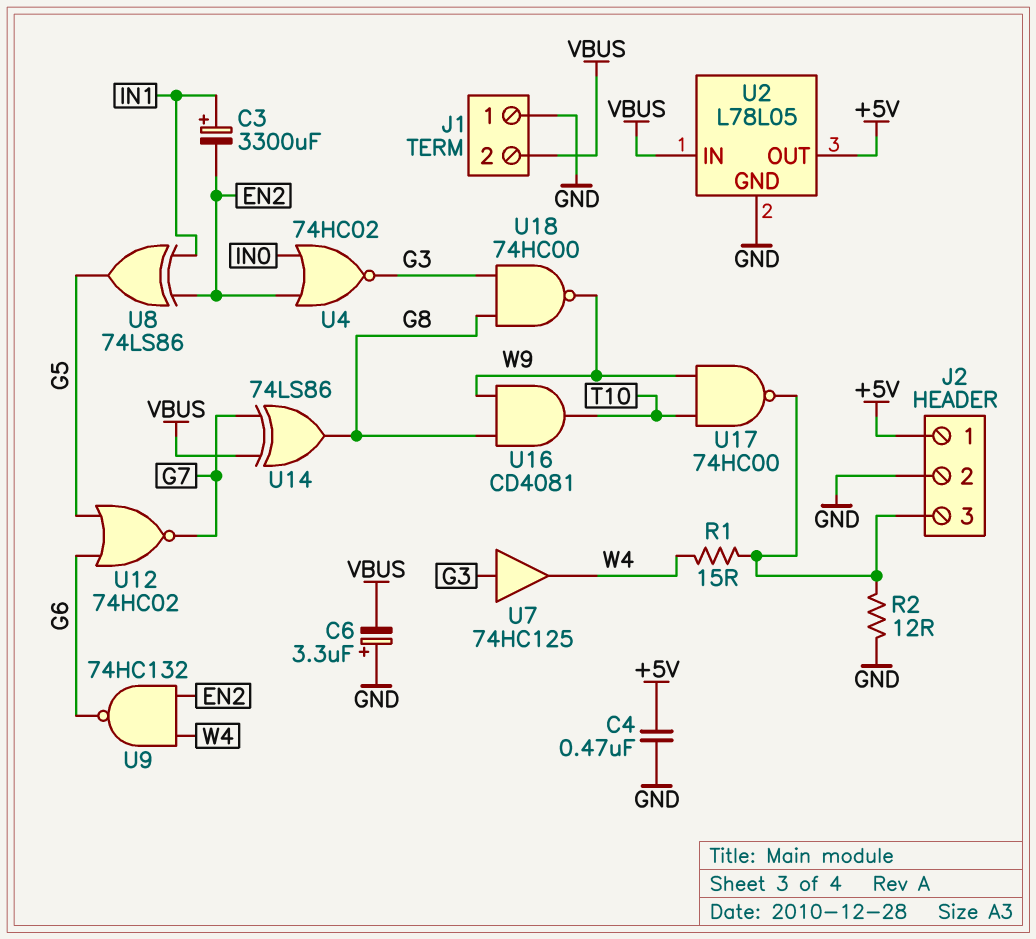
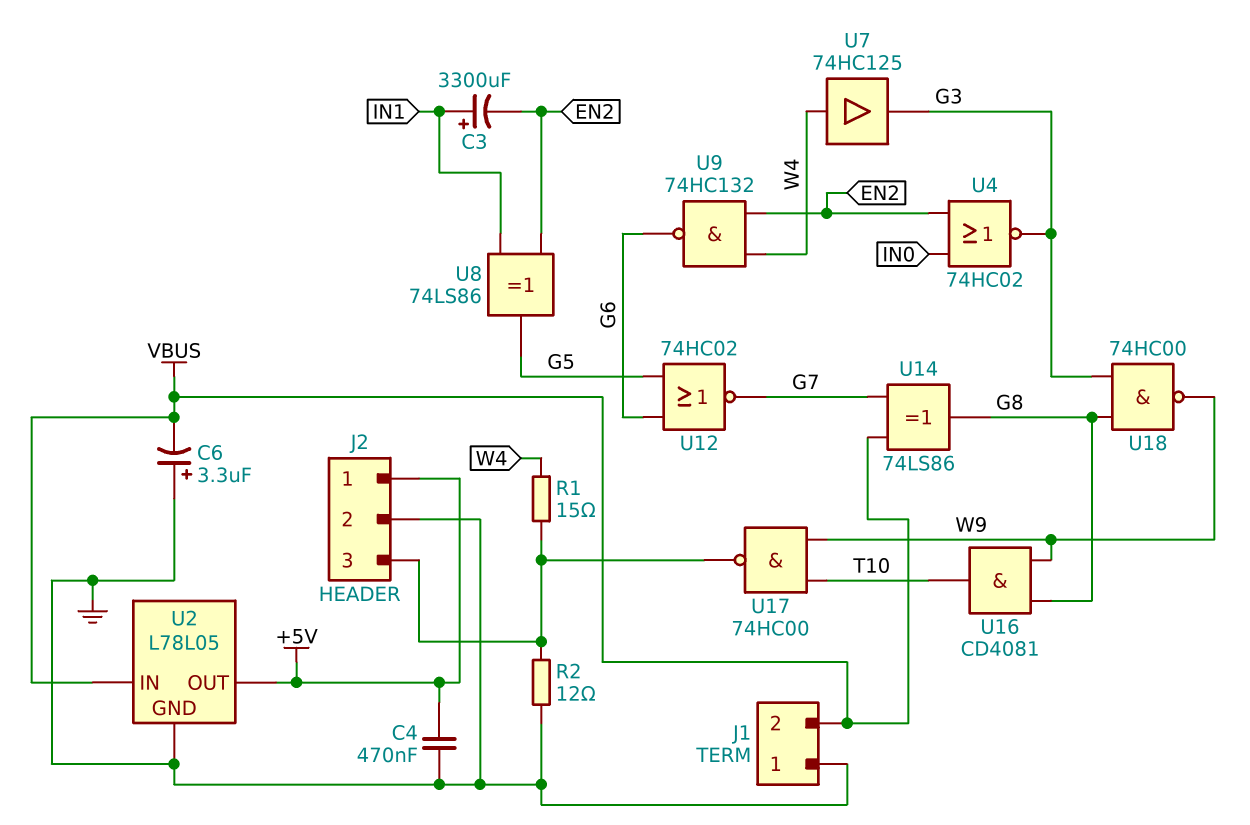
U7: buffer 74HC125 (in G3, out W4) -> buffer 74HC125 (in W4, out G3)

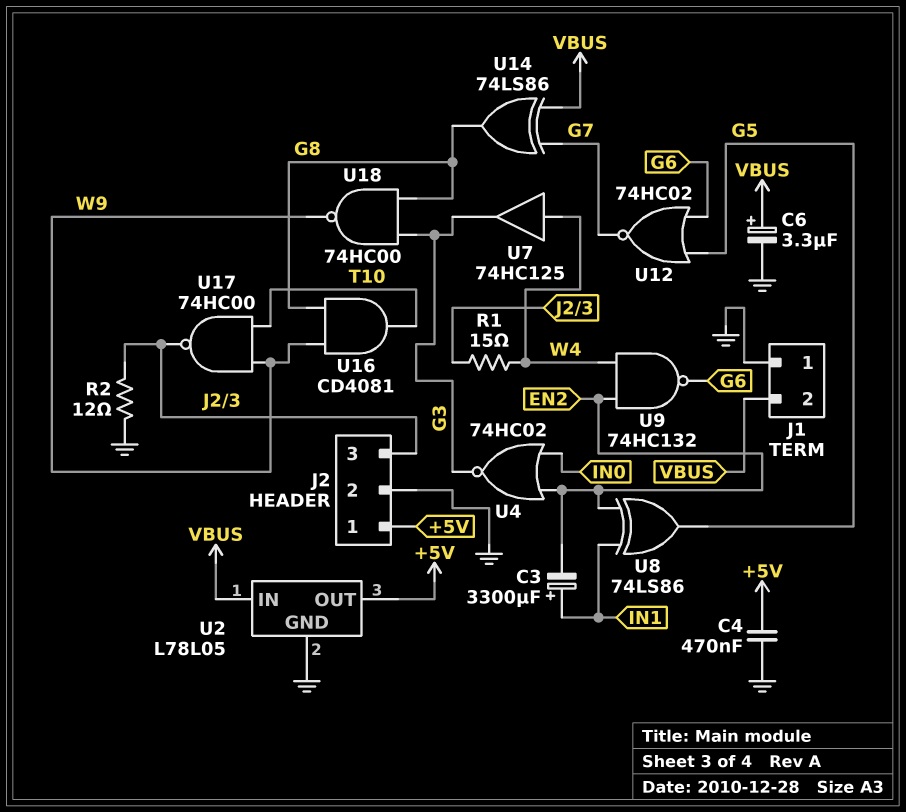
C6: 3.3uF (plus GND, minus VBUS) -> 3.3uF (plus VBUS, minus GND)

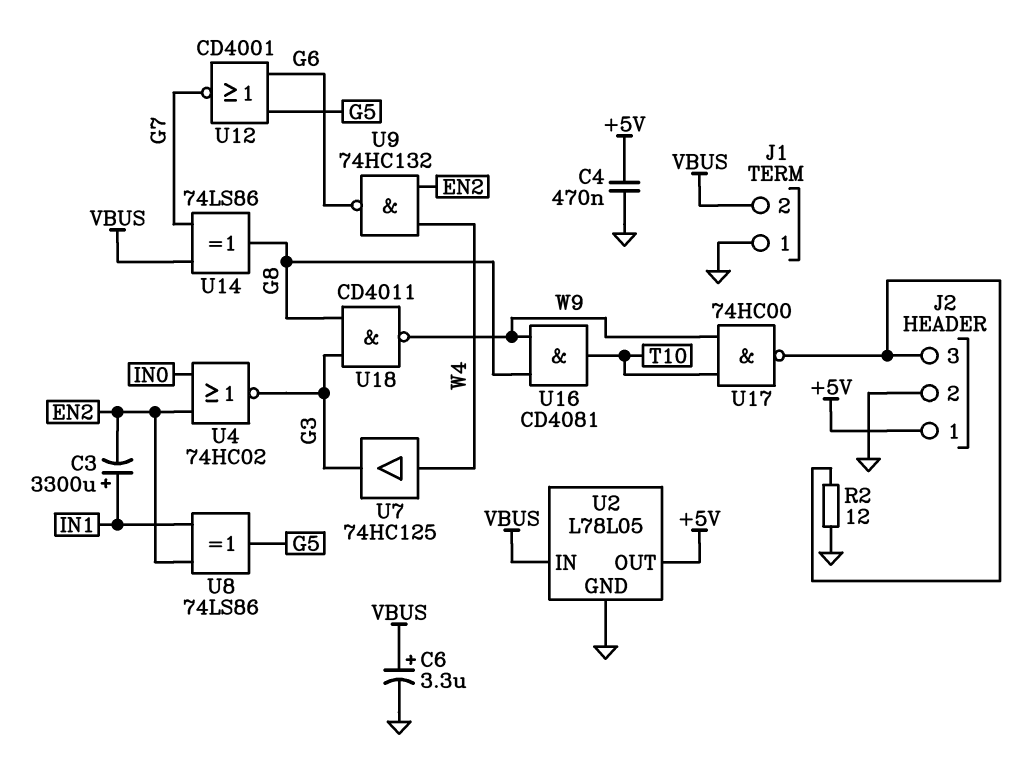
R1: 15 (J2/3, W4) -> none
U12: NOR 74HC02 (in G5, in G6, out G7) -> NOR CD4001 (in G5, in G6, out G7)
U18: NAND 74HC00 (in G3, in G8, out W9) -> NAND CD4011 (in G3, in G8, out W9)

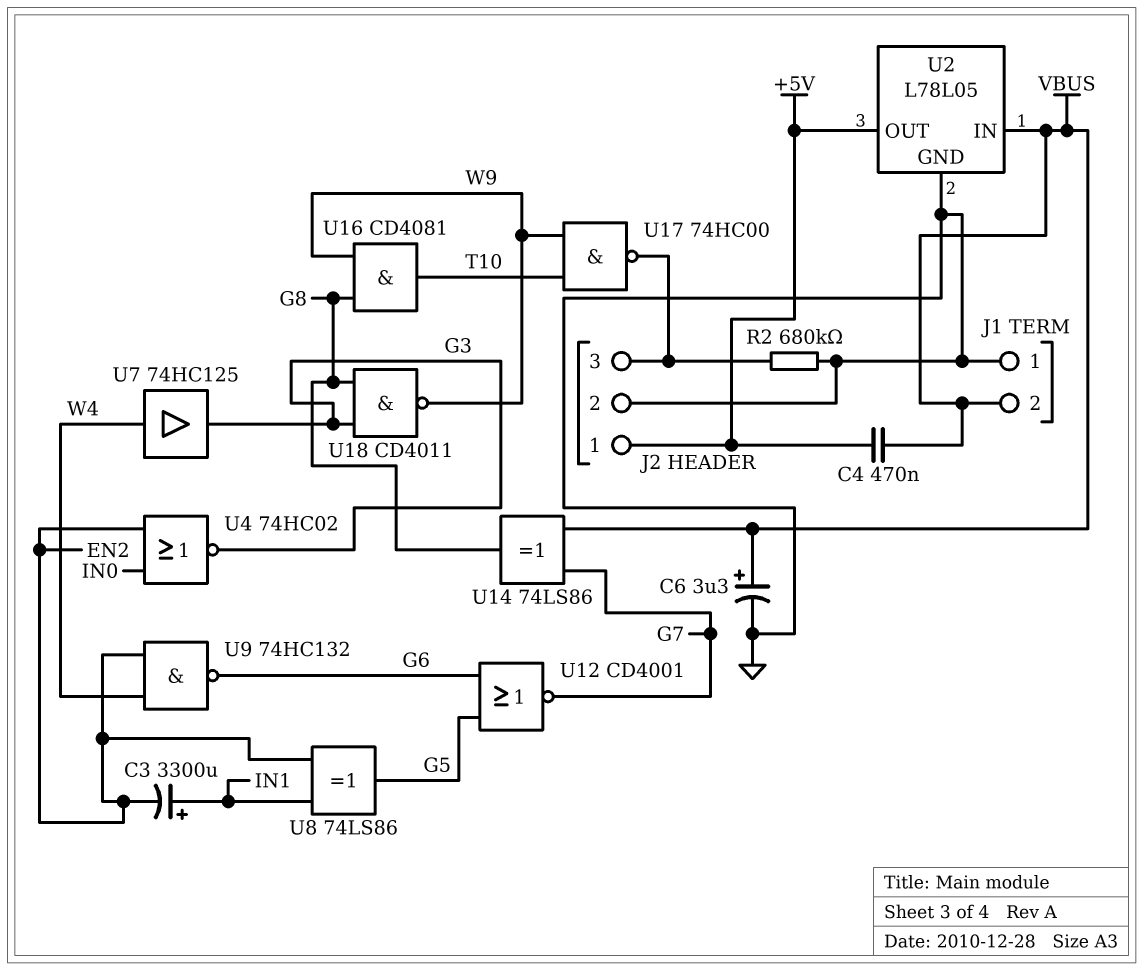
C4: 470nF (+5V, GND) -> 470nF (+5V, VBUS)
R2: 12 (GND, J2/3) -> 680k (GND, J2/3)

